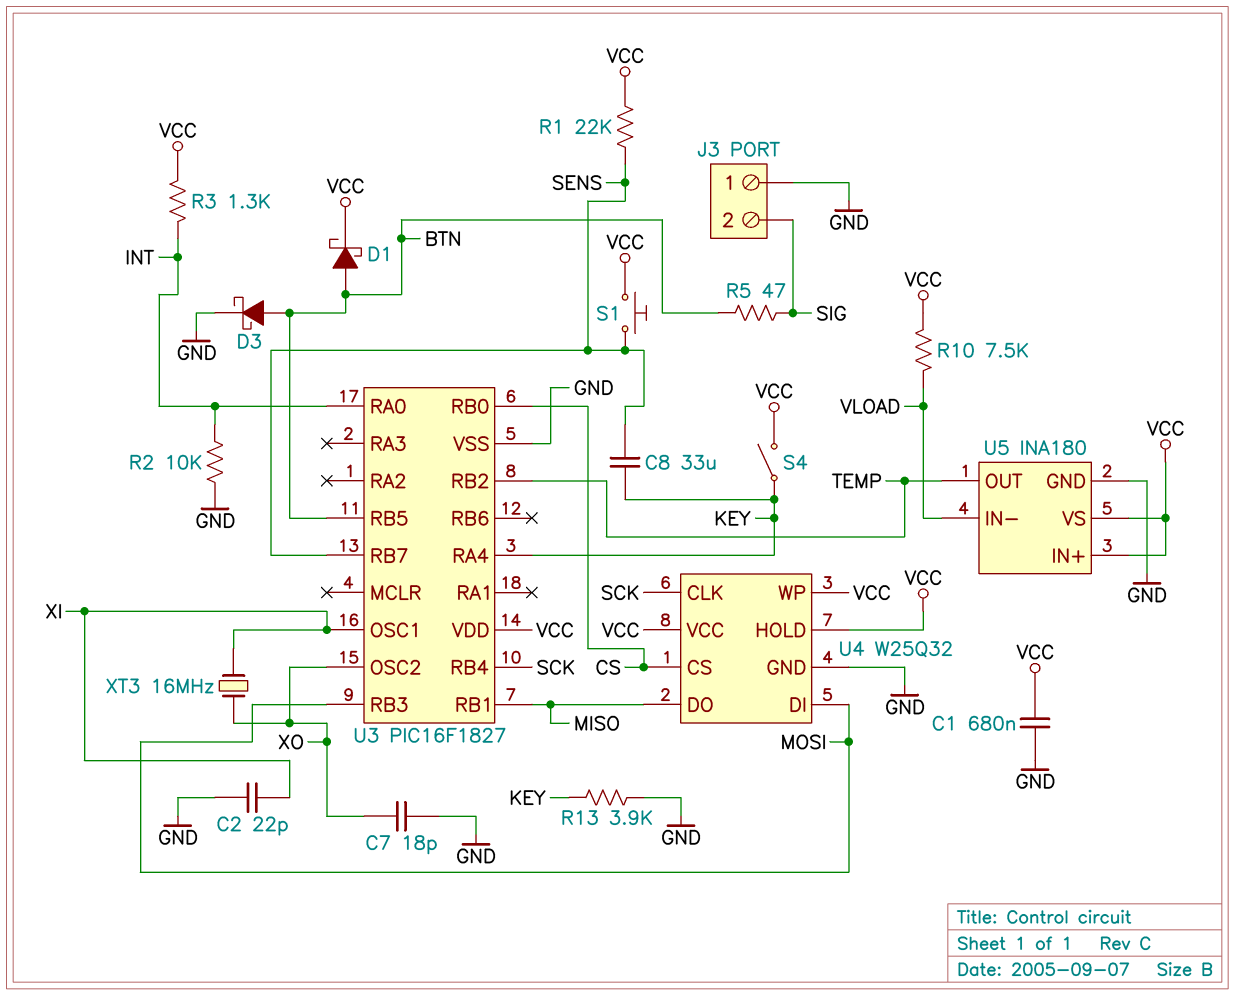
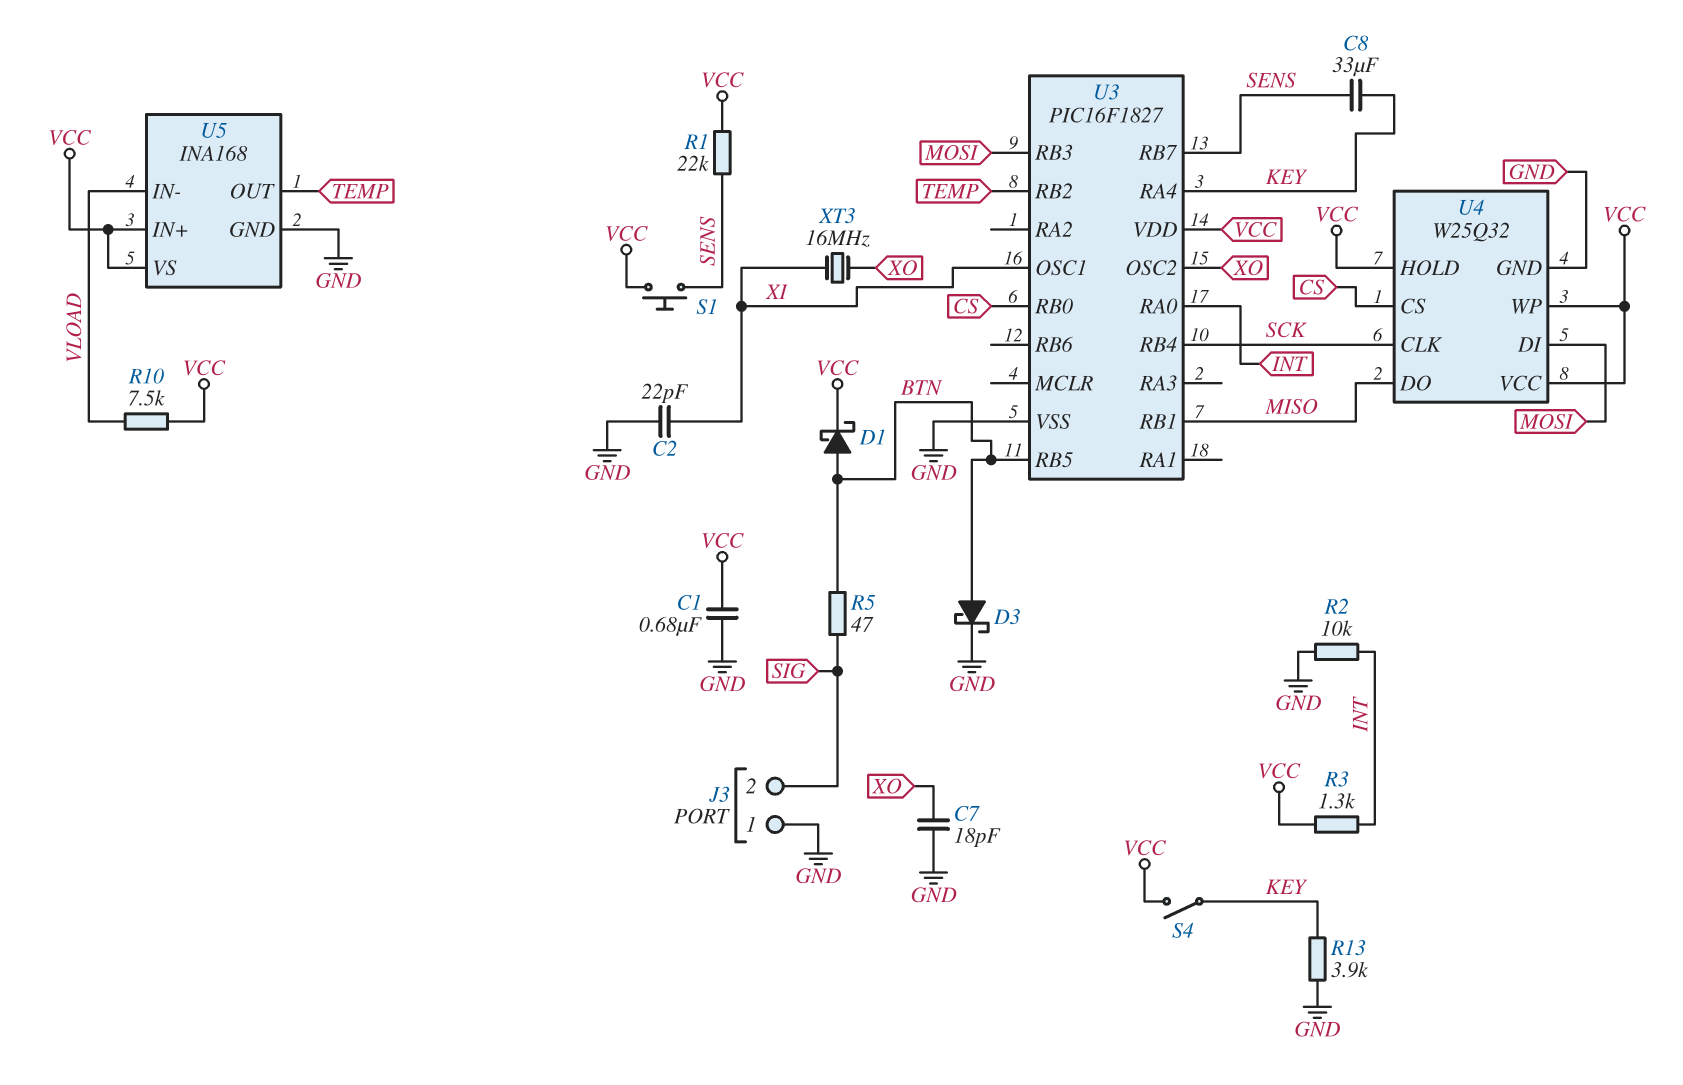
U5: INA180 -> INA168

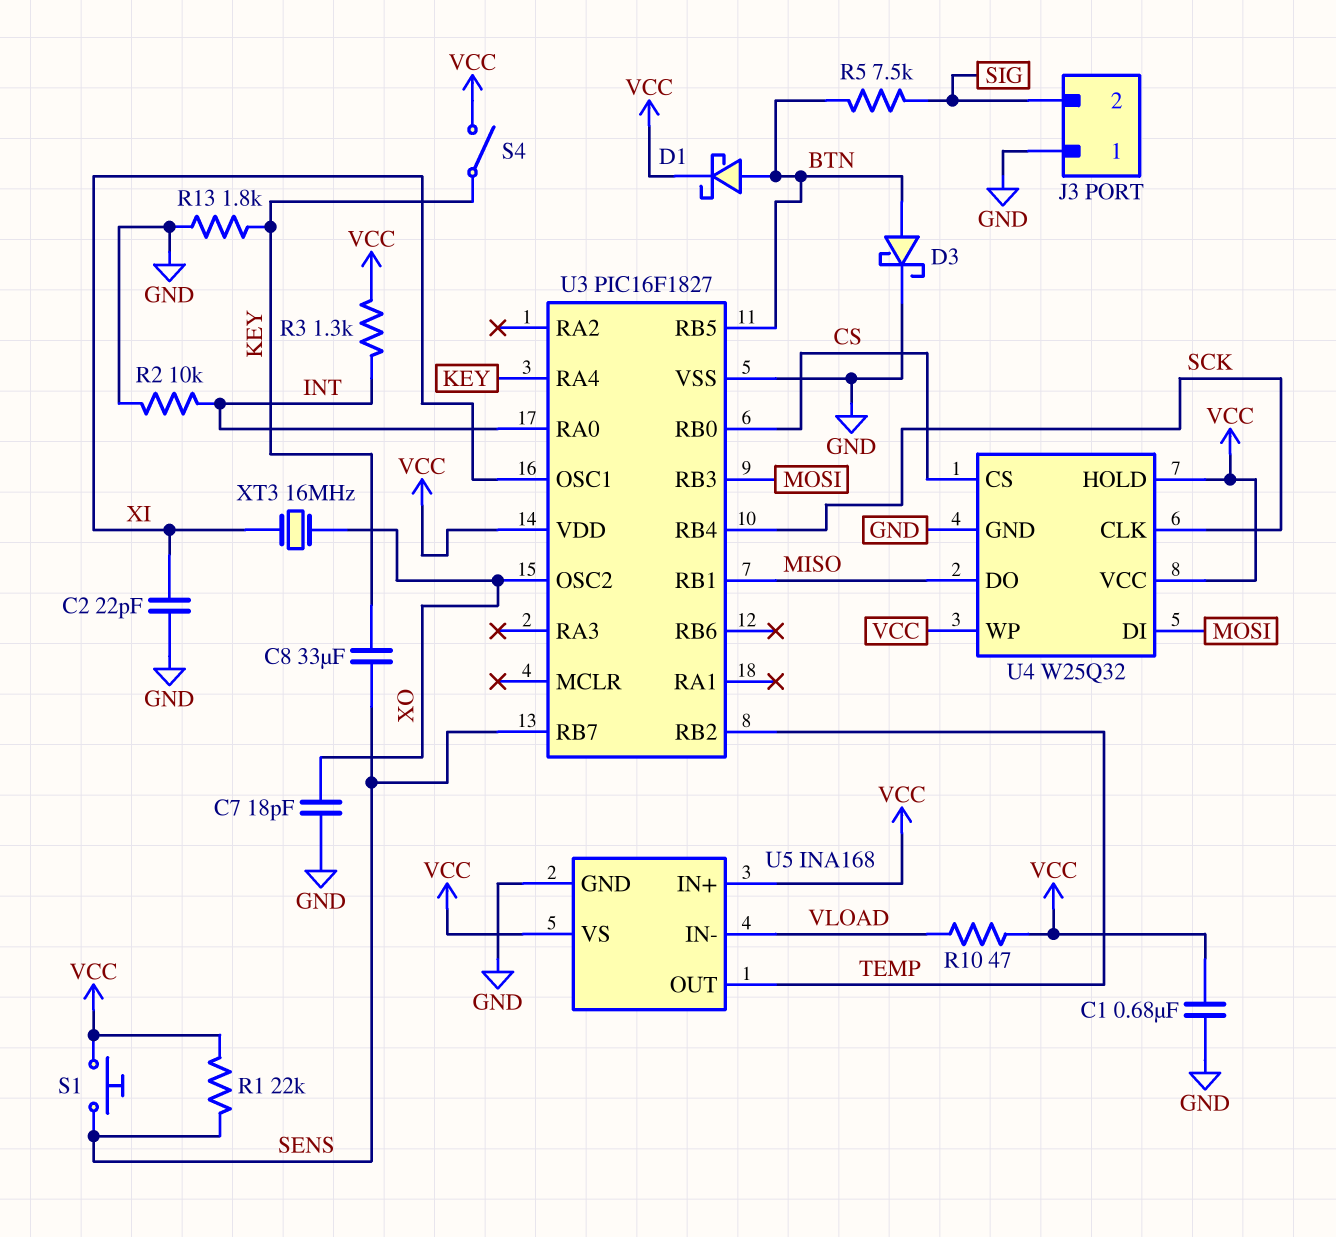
R5: 47 (BTN, SIG) -> 7.5k (BTN, SIG)
R10: 7.5k (VCC, VLOAD) -> 47 (VCC, VLOAD)
R13: 3.9k (GND, KEY) -> 1.8k (GND, KEY)

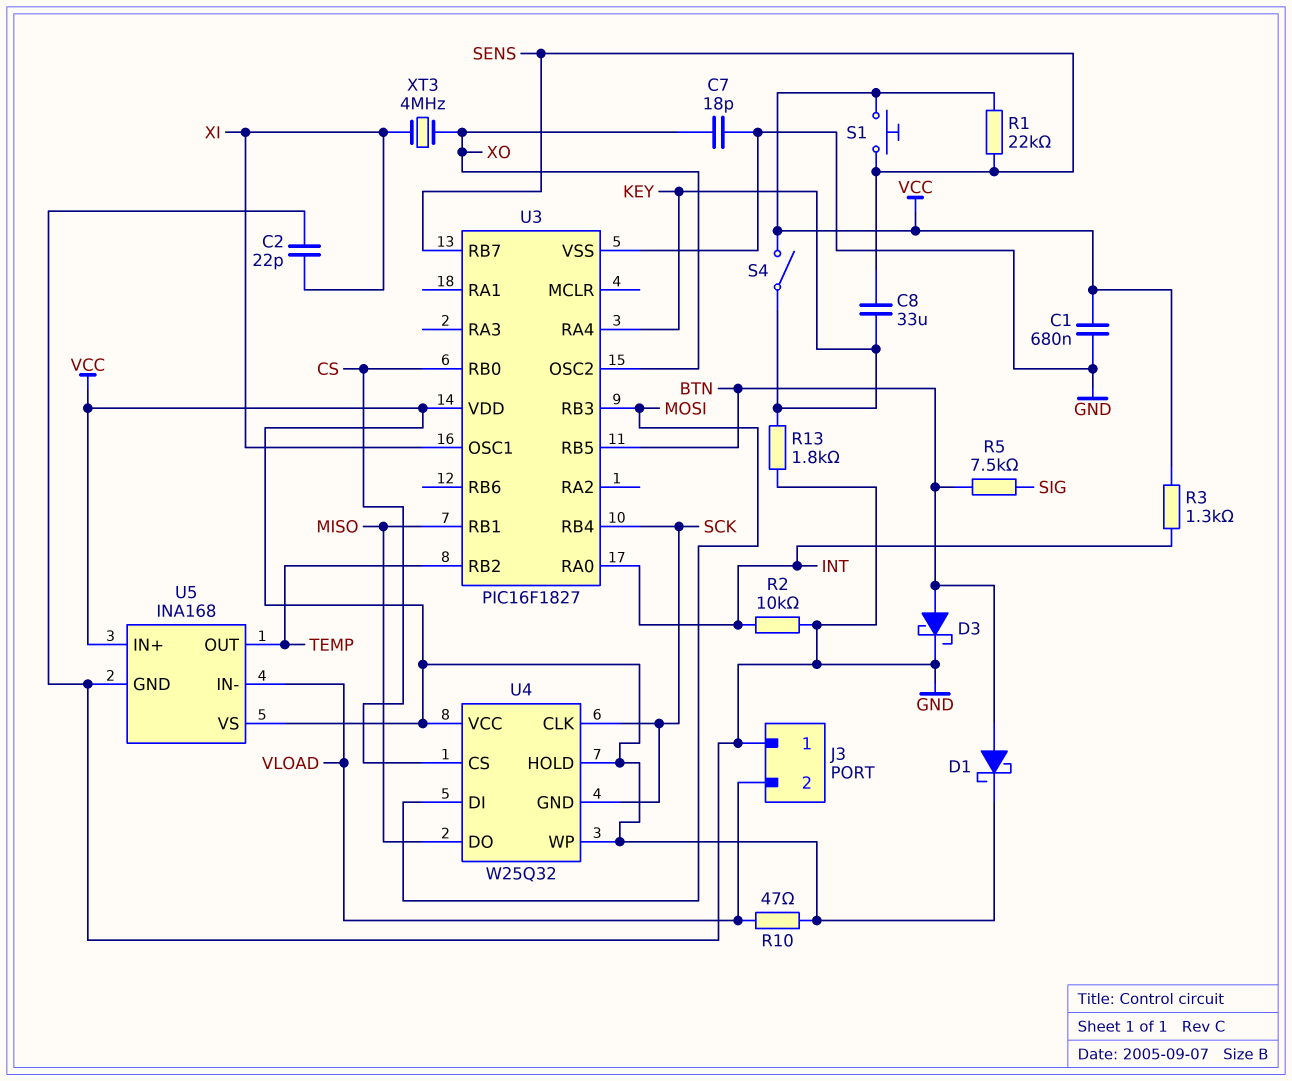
J3 pin 2: SIG -> VLOAD
U4 pin GND: GND -> SCK
XT3: 16MHz (XI, XO) -> 4MHz (XI, XO)

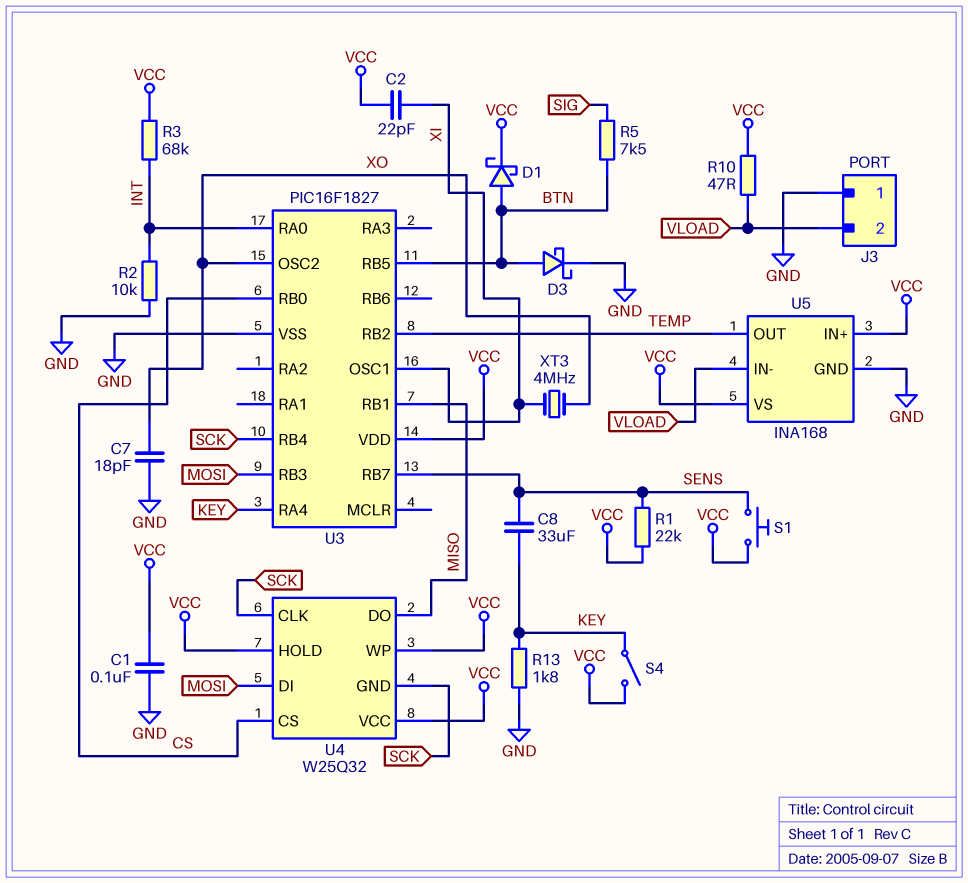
C1: 680nF (GND, VCC) -> 100nF (GND, VCC)
C2: 22pF (GND, XI) -> 22pF (VCC, XI)
R3: 1.3k (INT, VCC) -> 68k (INT, VCC)

